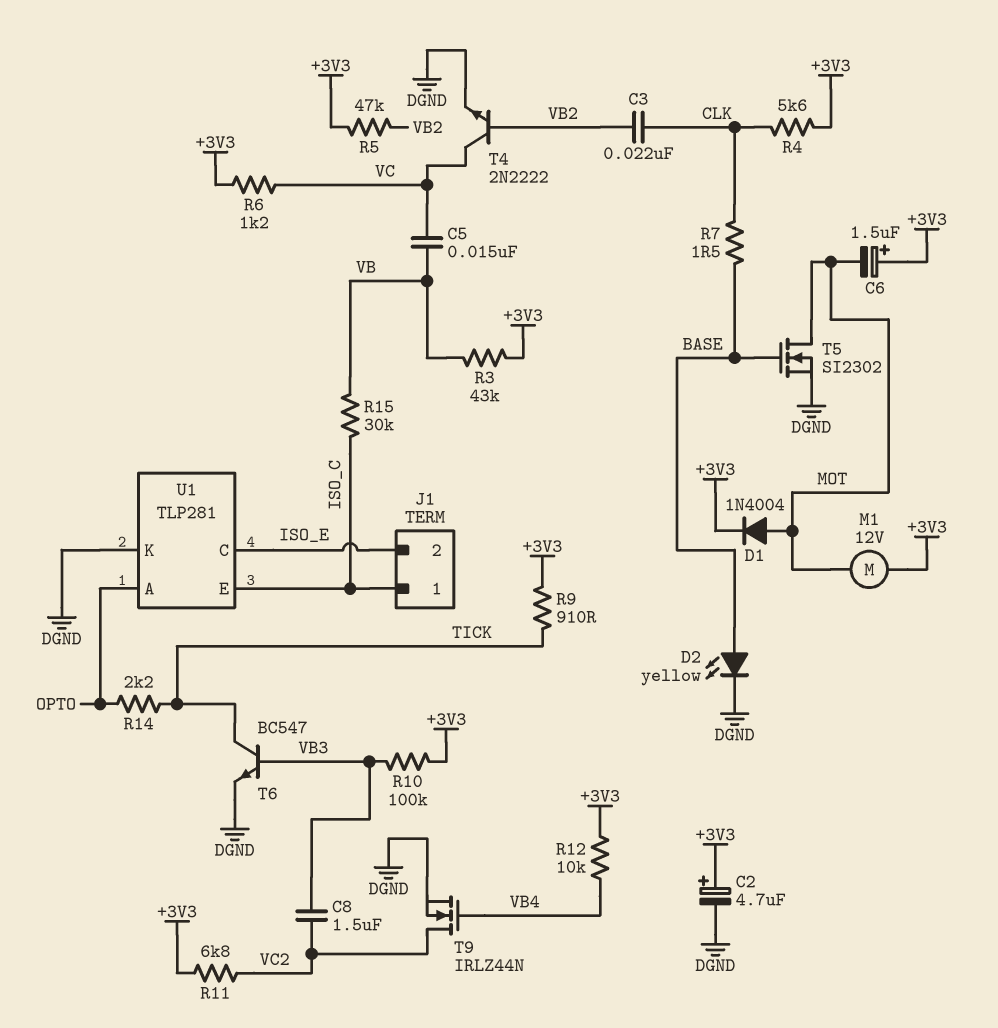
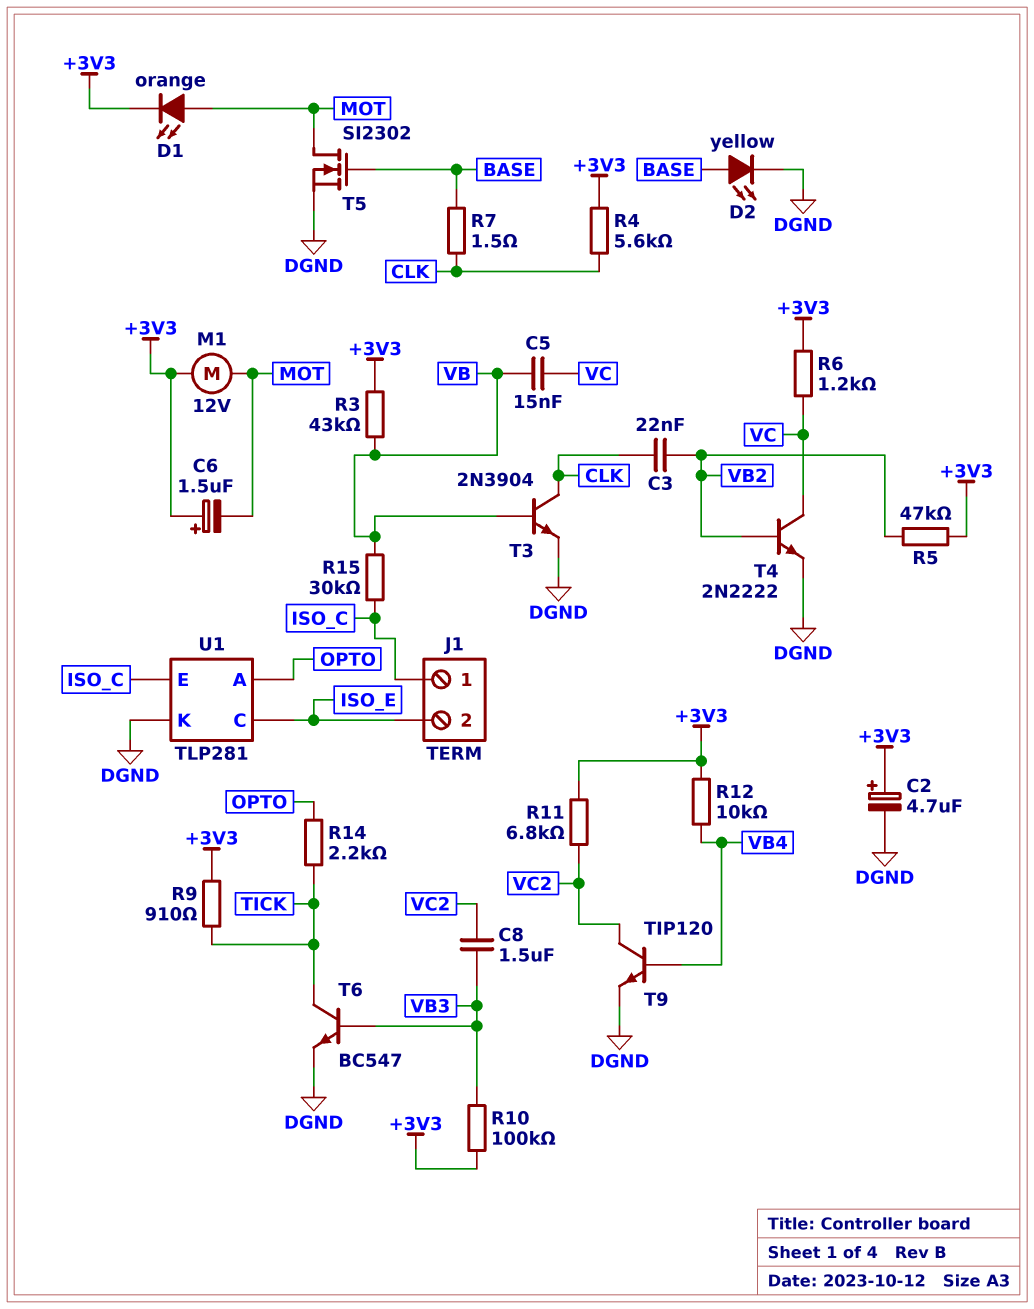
D1: diode 1N4004 (A MOT, K +3V3) -> LED orange (A MOT, K +3V3)
T3: none -> NPN 2N3904 (B VB, C CLK, E DGND)
T9: NMOS IRLZ44N (G VB4, D VC2, S DGND) -> NPN TIP120 (B VB4, C VC2, E DGND)

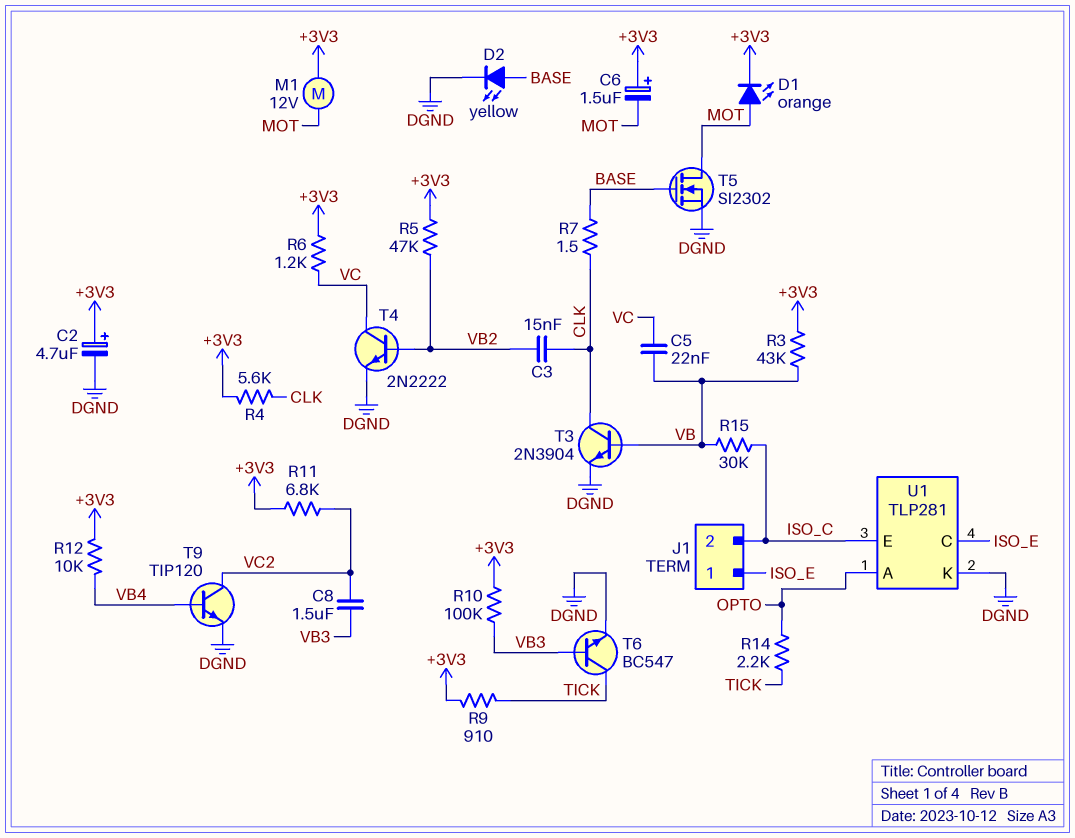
C3: 22nF (CLK, VB2) -> 15nF (CLK, VB2)
C5: 15nF (VB, VC) -> 22nF (VB, VC)
J1 pin 1: ISO_C -> ISO_E
J1 pin 2: ISO_E -> ISO_C

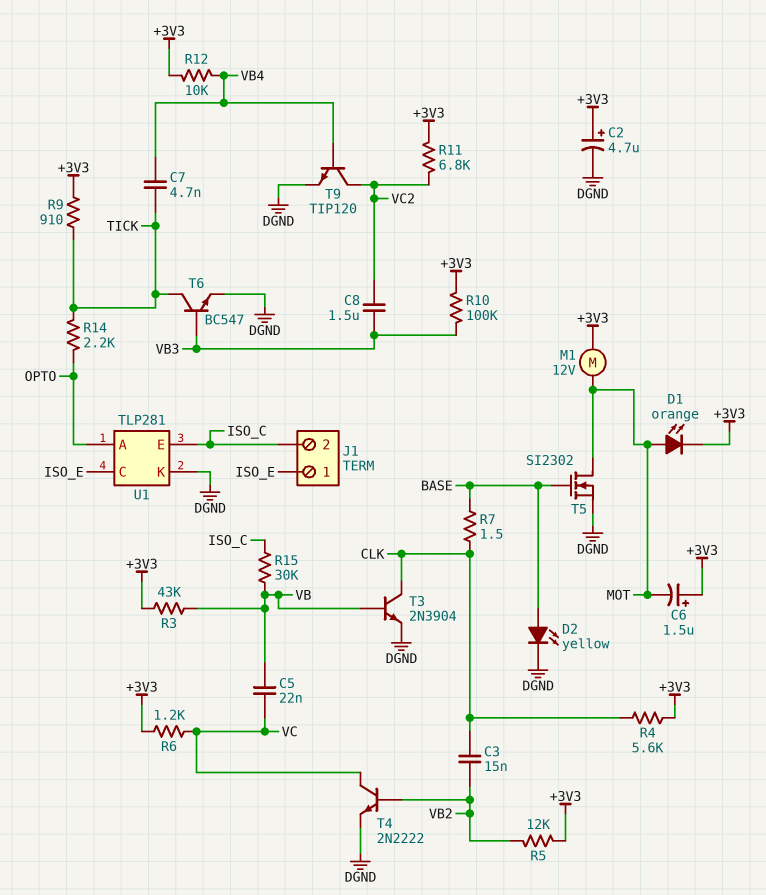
C7: none -> 4.7nF (TICK, VB4)
R5: 47k (+3V3, VB2) -> 12k (+3V3, VB2)

